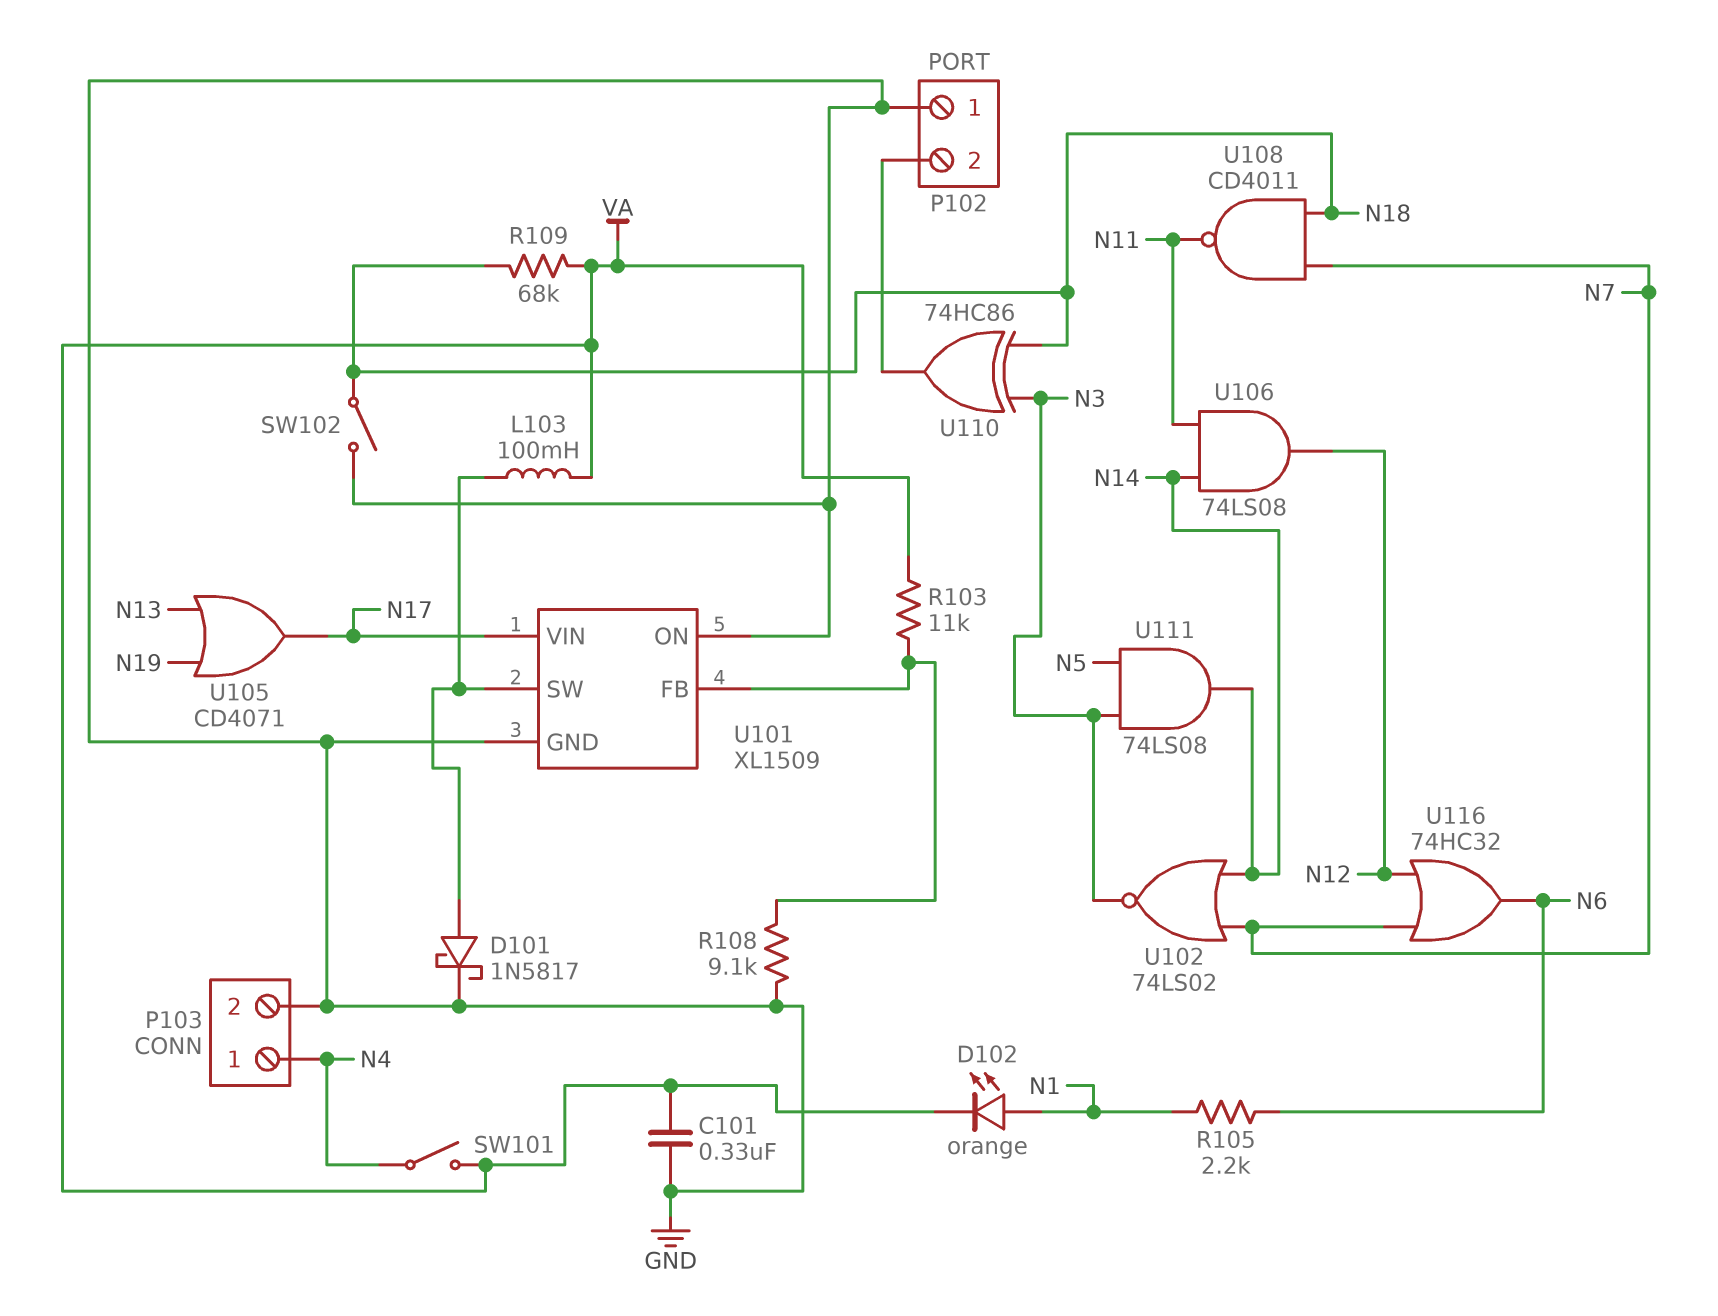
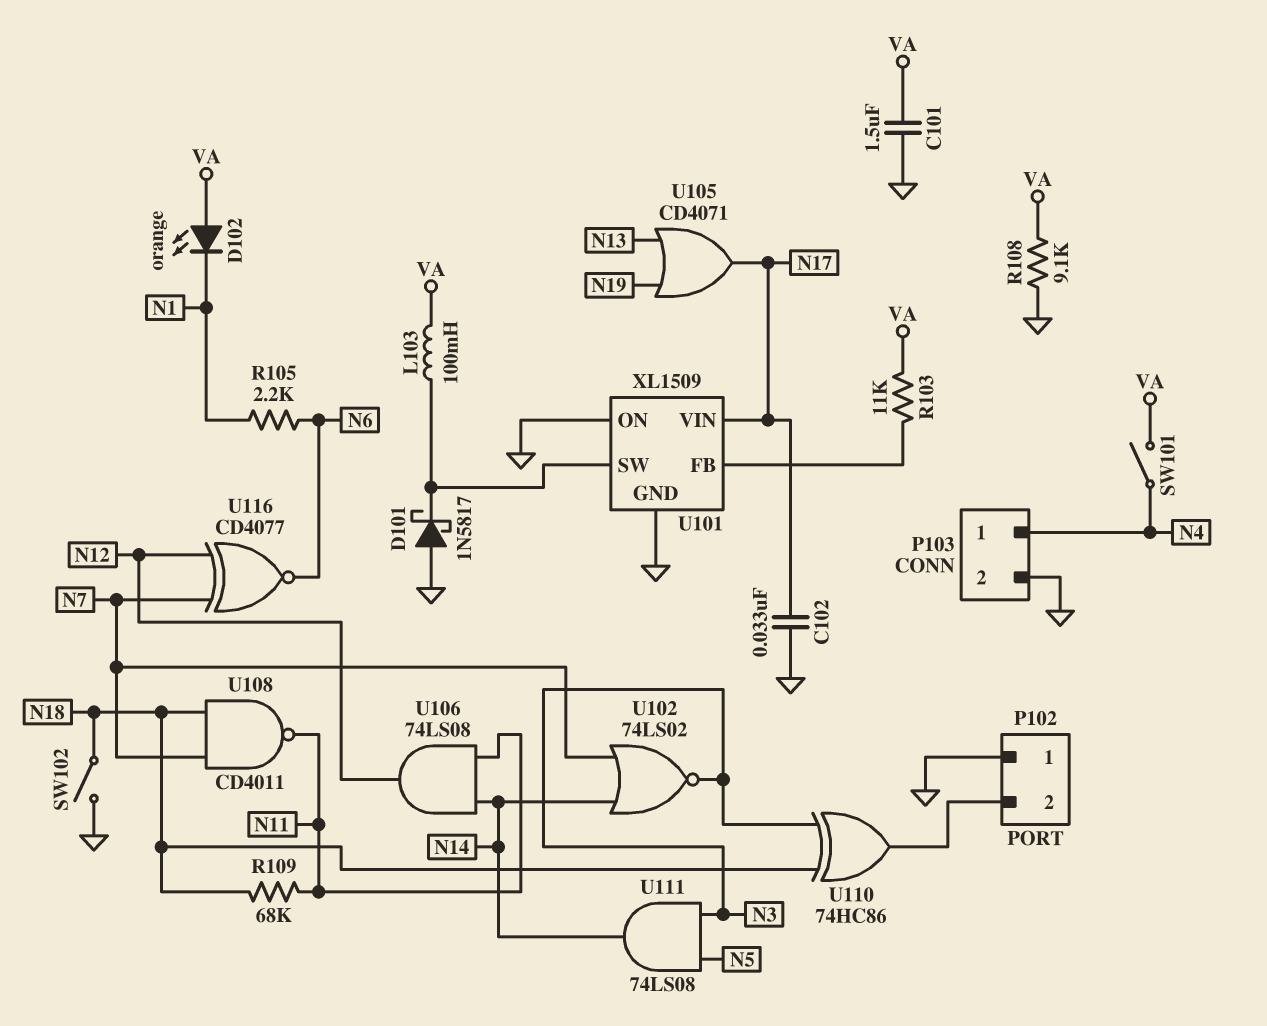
C101: 330nF (GND, VA) -> 1.5uF (GND, VA)
C102: none -> 33nF (GND, N17)
D101: schottky 1N5817 (A U101/SW, K GND) -> schottky 1N5817 (A GND, K U101/SW)
D102: LED orange (A N1, K VA) -> LED orange (A VA, K N1)
R108: 9.1k (GND, U101/FB) -> 9.1k (GND, VA)
R109: 68k (N18, VA) -> 68k (N11, N18)
U116: OR 74HC32 (in N7, in N12, out N6) -> XNOR CD4077 (in N7, in N12, out N6)

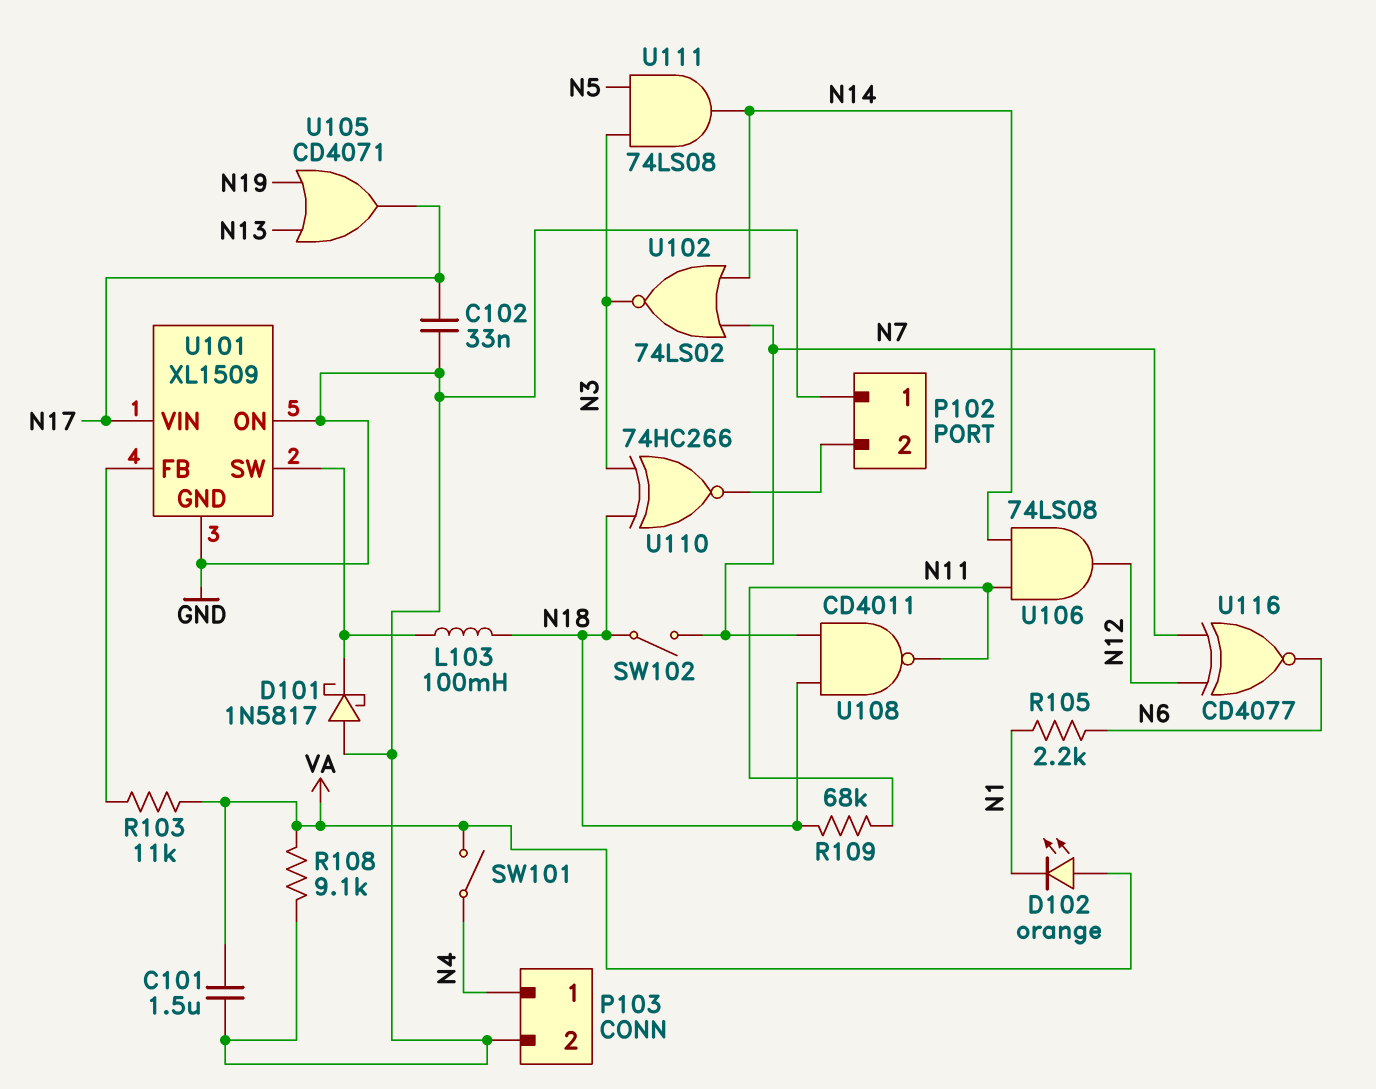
L103: 100mH (U101/SW, VA) -> 100mH (N18, U101/SW)
SW102: switch (GND, N18) -> switch (N7, N18)
U110: XOR 74HC86 (in N3, in N18, out P102/2) -> XNOR 74HC266 (in N3, in N18, out P102/2)

